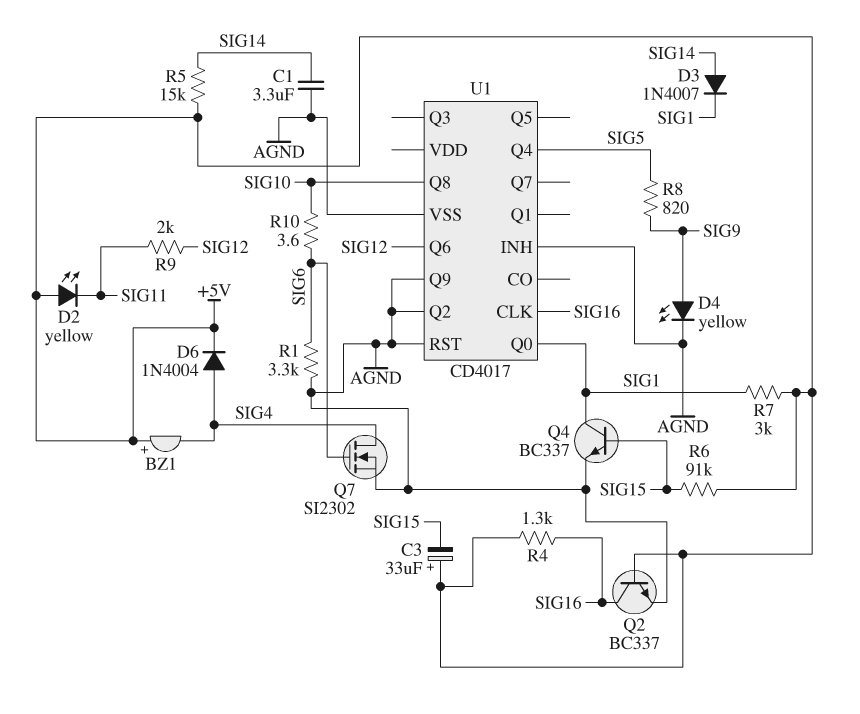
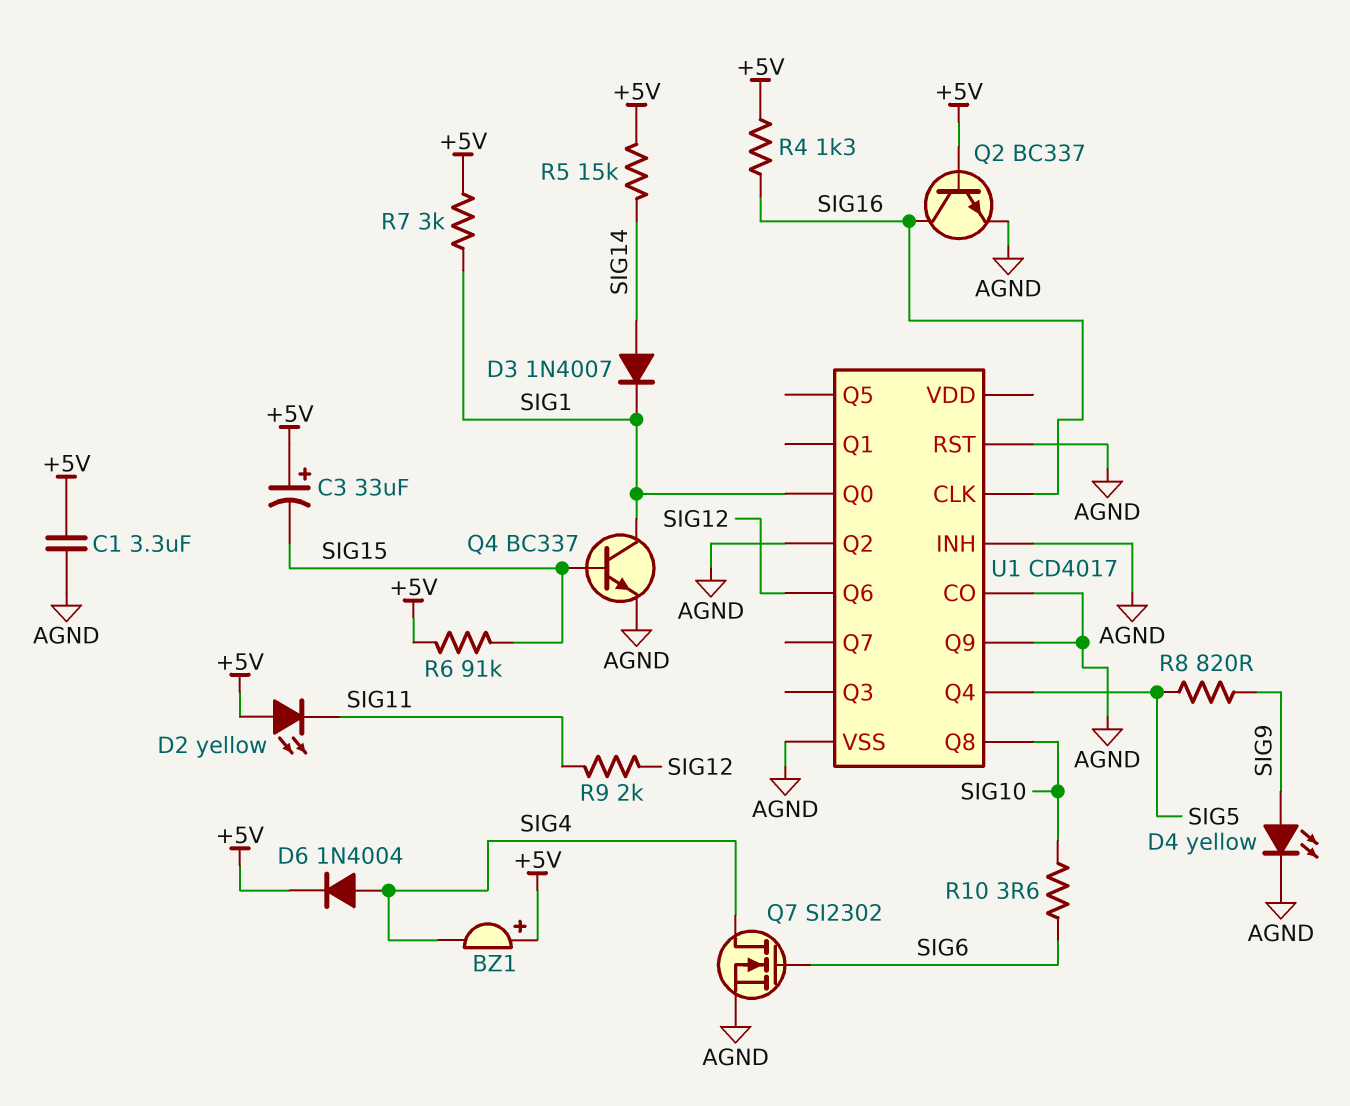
C1: 3.3uF (AGND, SIG14) -> 3.3uF (+5V, AGND)
R1: 3.3k (AGND, SIG6) -> none
U1 pin CO: none -> AGND

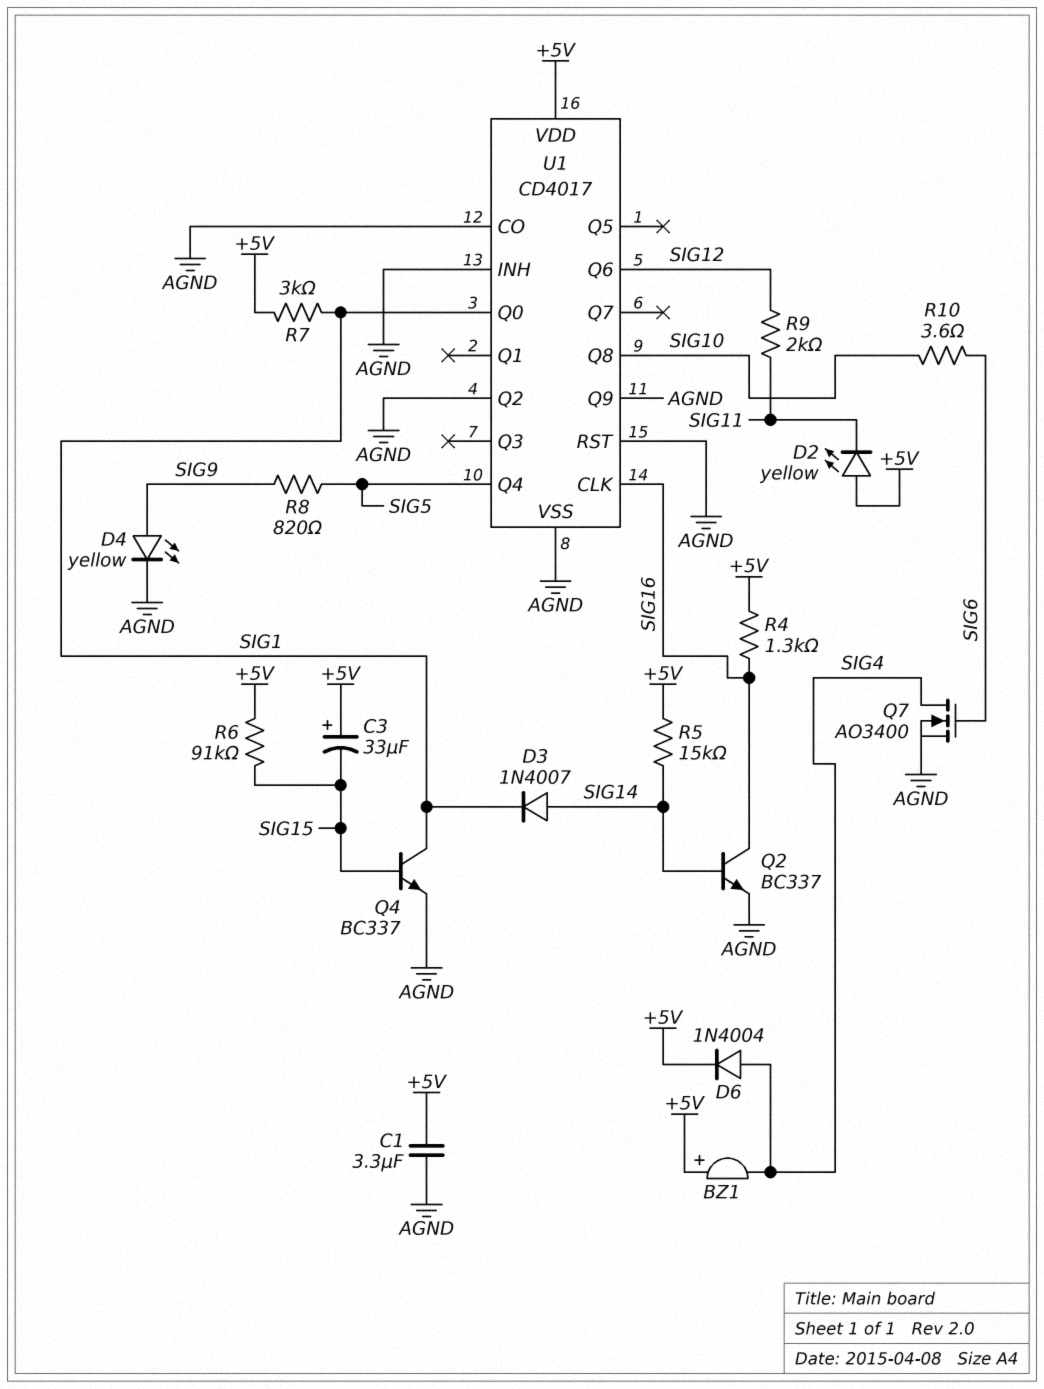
Q2: NPN BC337 (B +5V, C SIG16, E AGND) -> NPN BC337 (B SIG14, C SIG16, E AGND)
Q7: NMOS SI2302 (G SIG6, D SIG4, S AGND) -> NMOS AO3400 (G SIG6, D SIG4, S AGND)
U1 pin VDD: none -> +5V

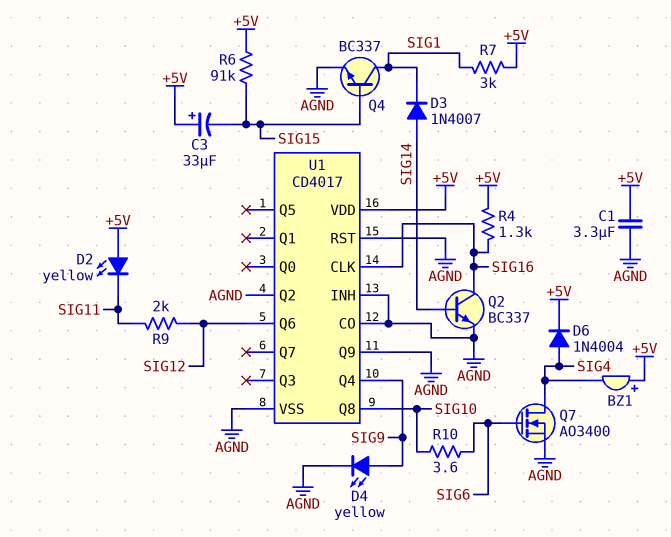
R5: 15k (+5V, SIG14) -> none
R8: 820 (SIG5, SIG9) -> none
U1 pin Q0: SIG1 -> none
U1 pin Q4: SIG5 -> SIG9

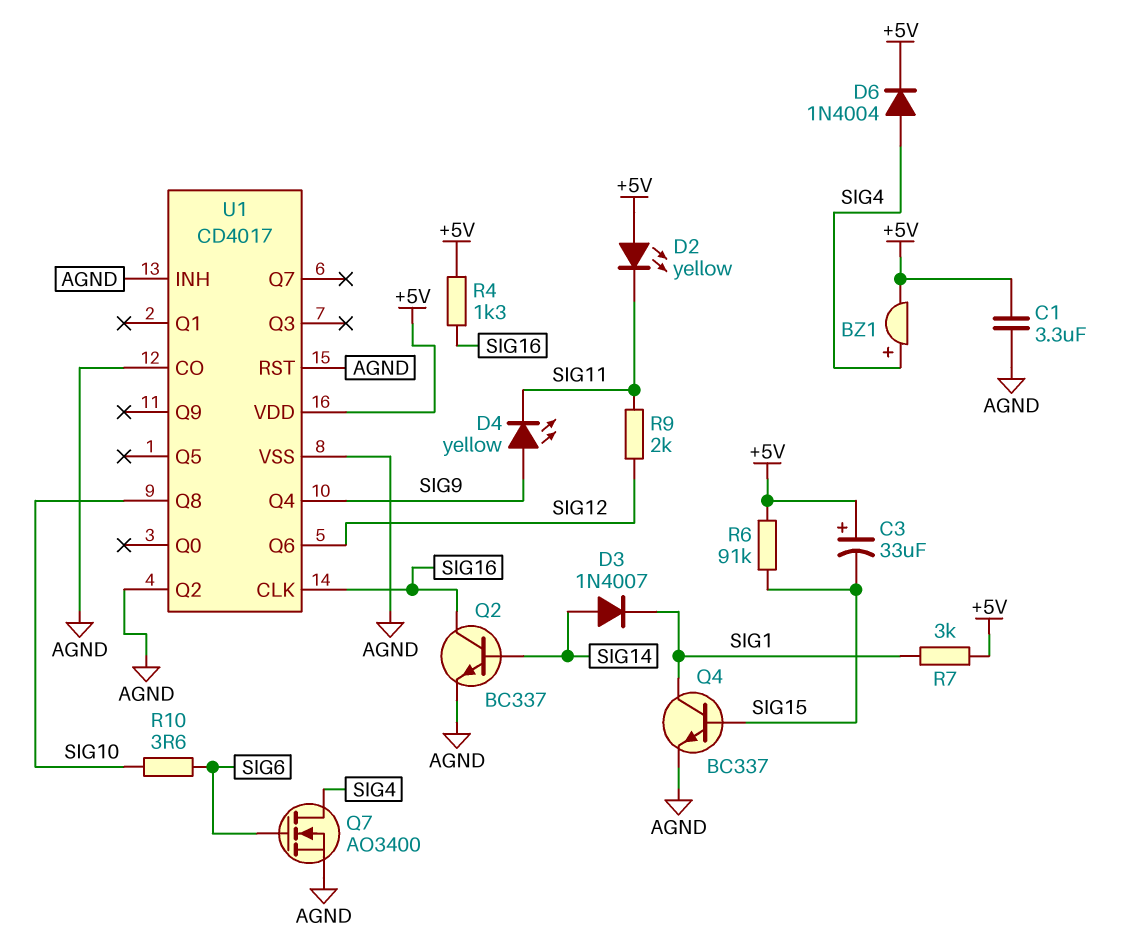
BZ1: buzzer (plus +5V, minus SIG4) -> buzzer (plus SIG4, minus +5V)
D4: LED yellow (A SIG9, K AGND) -> LED yellow (A SIG9, K SIG11)
U1 pin Q9: AGND -> none

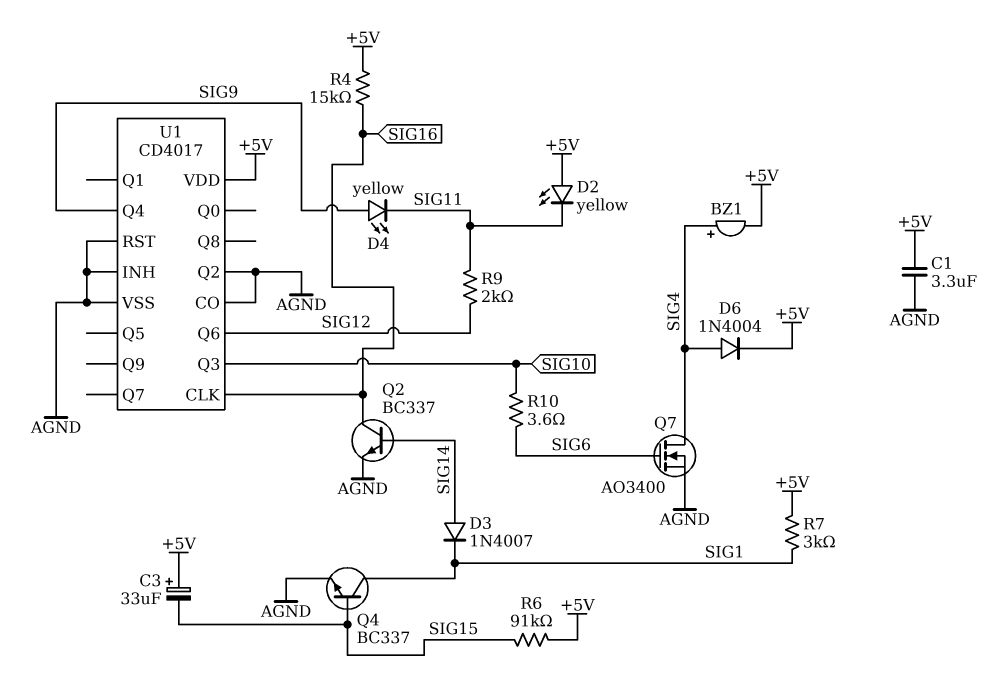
R4: 1.3k (+5V, SIG16) -> 15k (+5V, SIG16)
U1 pin Q3: none -> SIG10
U1 pin Q8: SIG10 -> none

